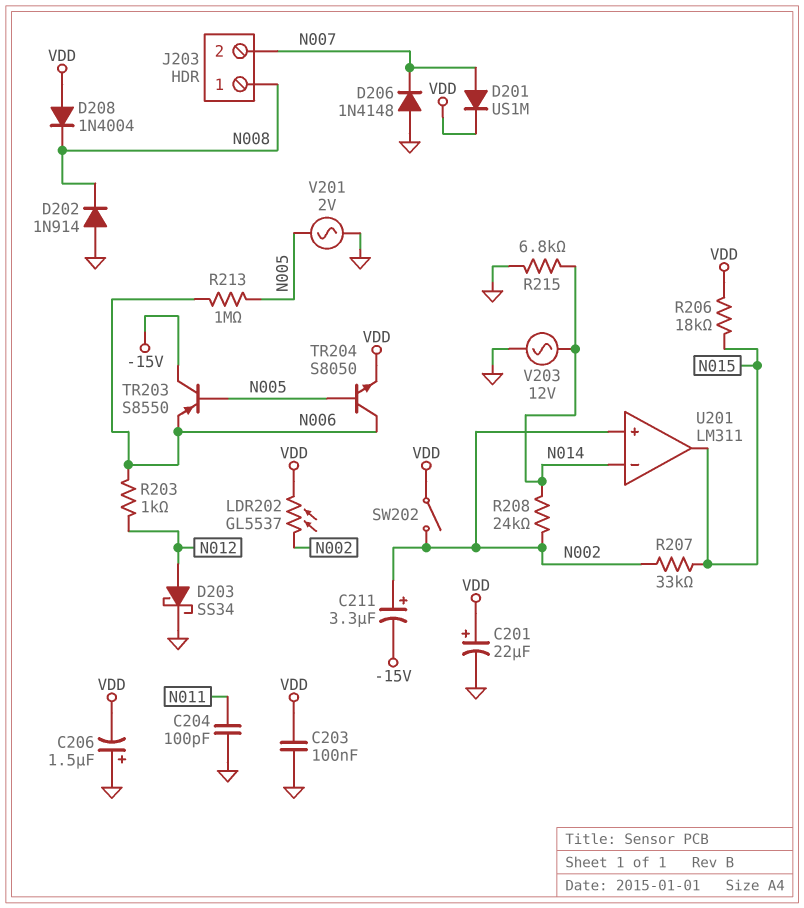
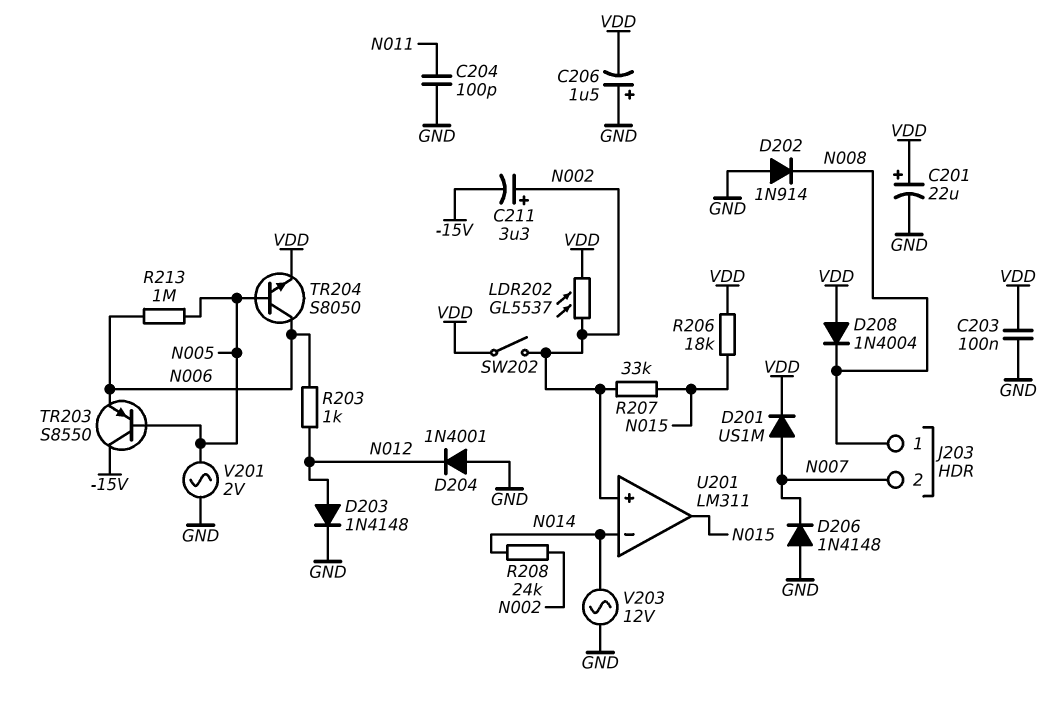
D203: schottky SS34 (A N012, K GND) -> diode 1N4148 (A N012, K GND)
D204: none -> diode 1N4001 (A GND, K N012)
R215: 6.8k (GND, N014) -> none

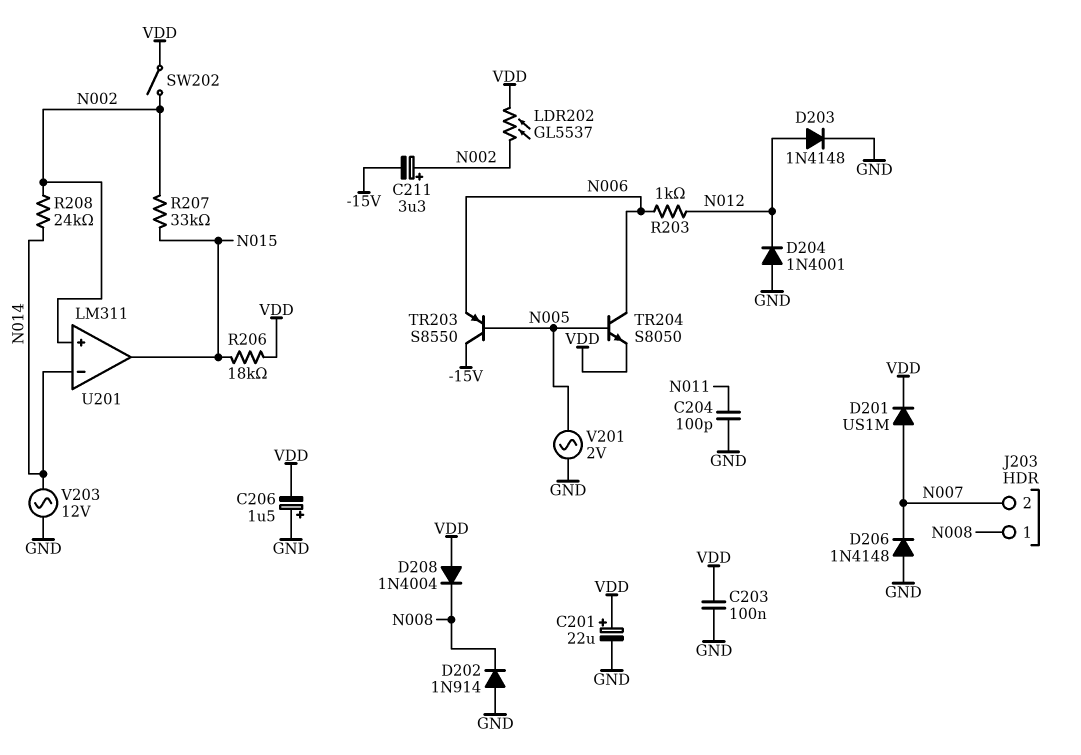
R213: 1M (N005, N006) -> none

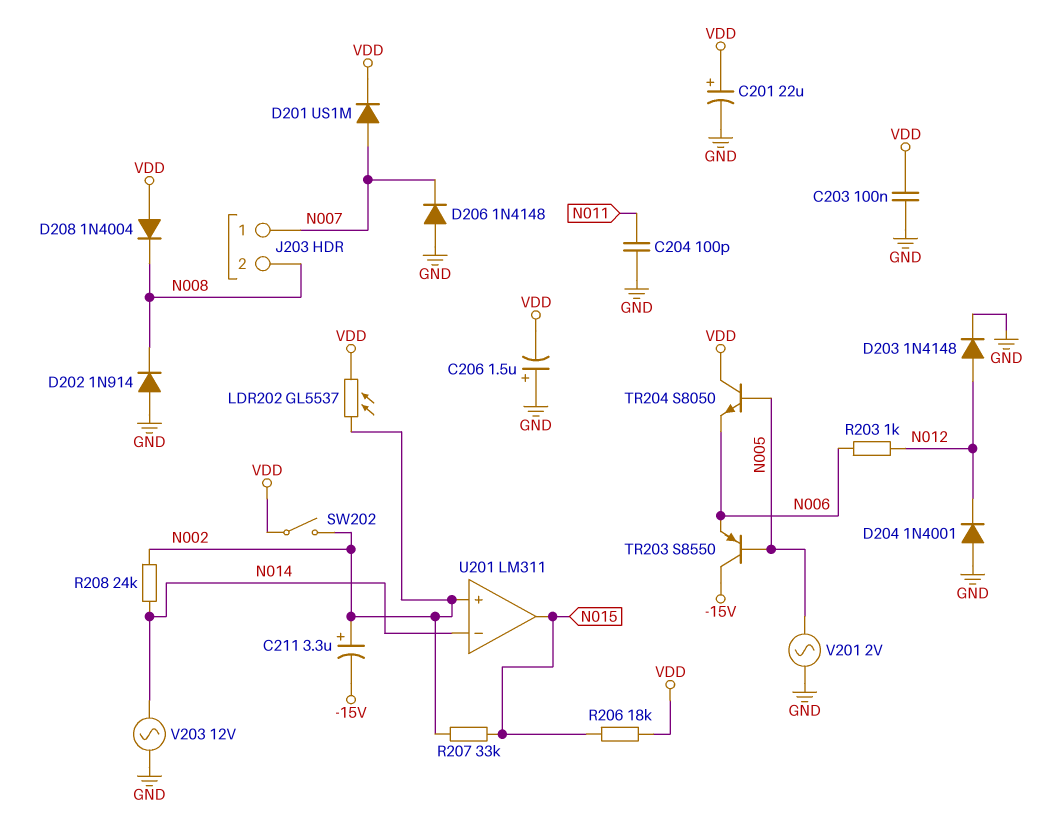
J203 pin 1: N008 -> N007
J203 pin 2: N007 -> N008
TR204: NPN S8050 (B N005, C N006, E VDD) -> NPN S8050 (B N005, C VDD, E N006)

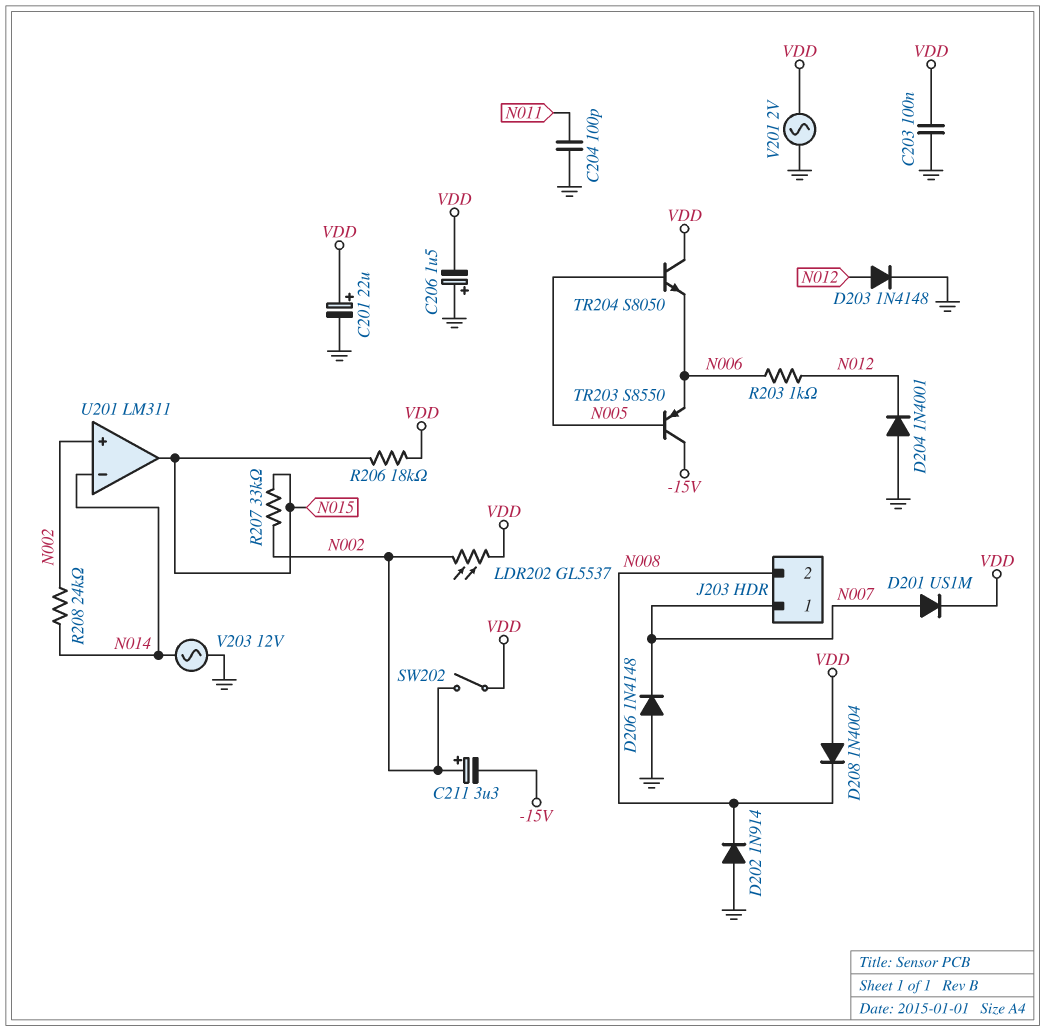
V201: AC 2V (GND, N005) -> AC 2V (GND, VDD)

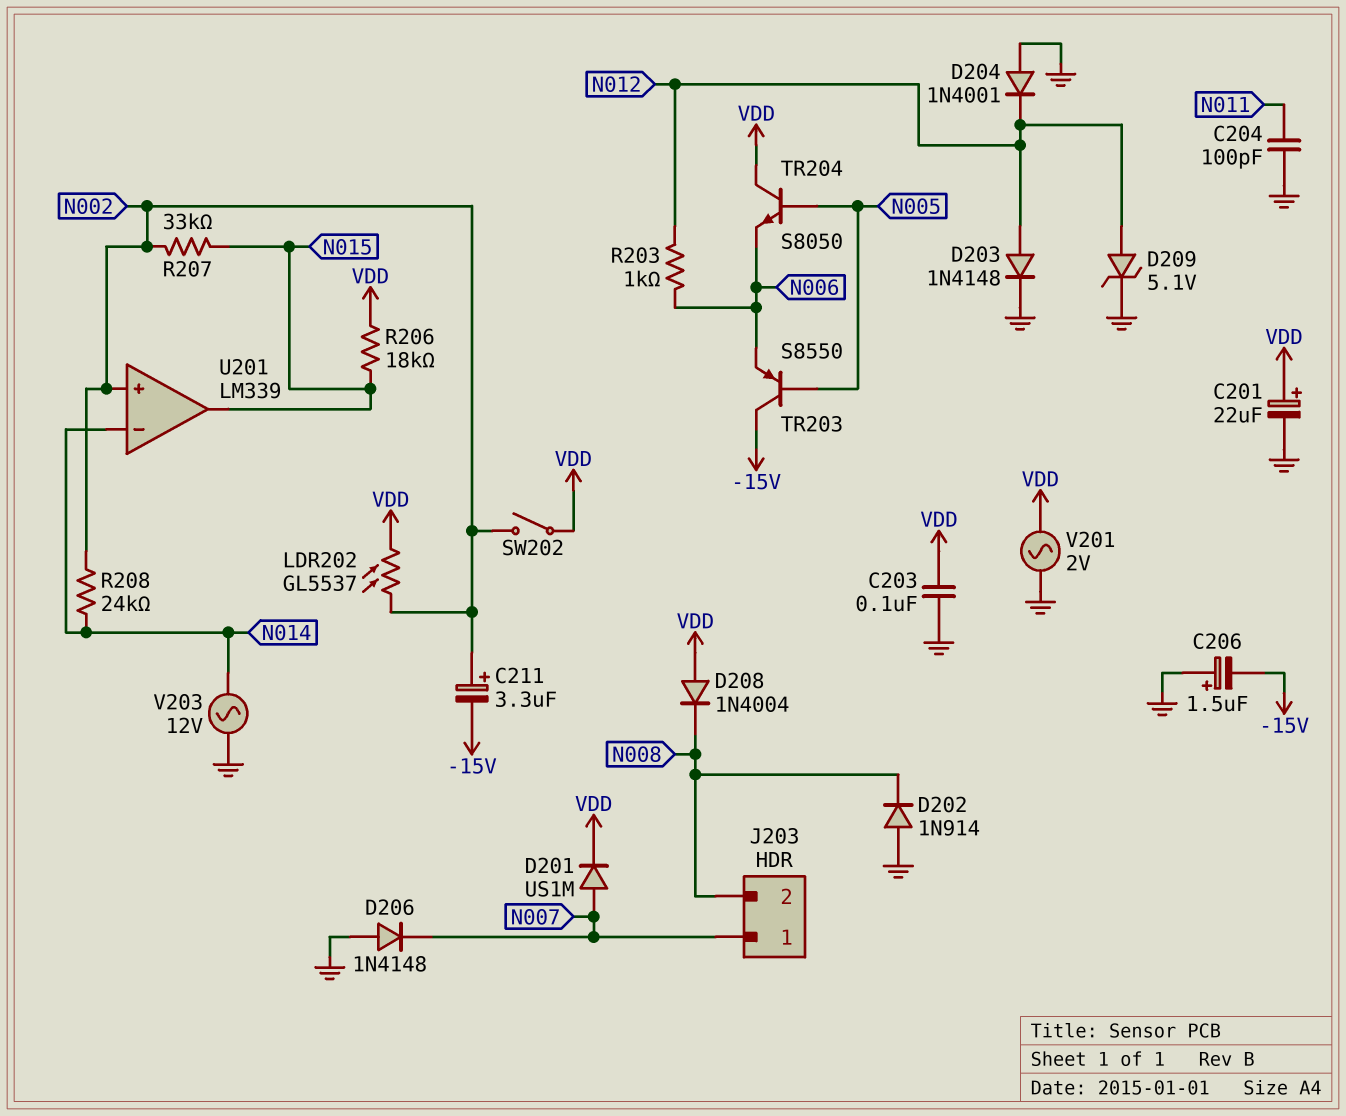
C206: 1.5uF (plus GND, minus VDD) -> 1.5uF (plus GND, minus -15V)
D209: none -> zener 5.1V (A N012, K GND)
U201: LM311 -> LM339

